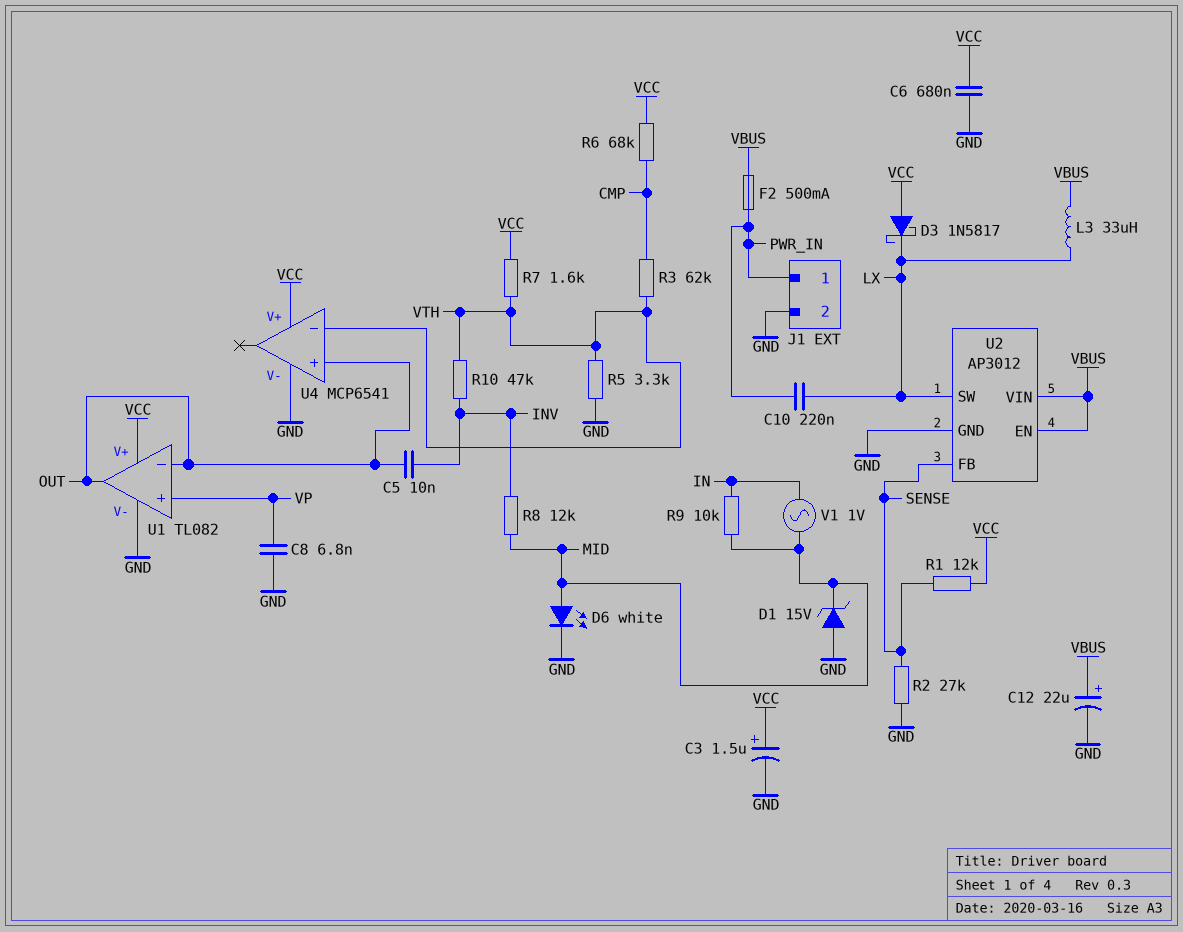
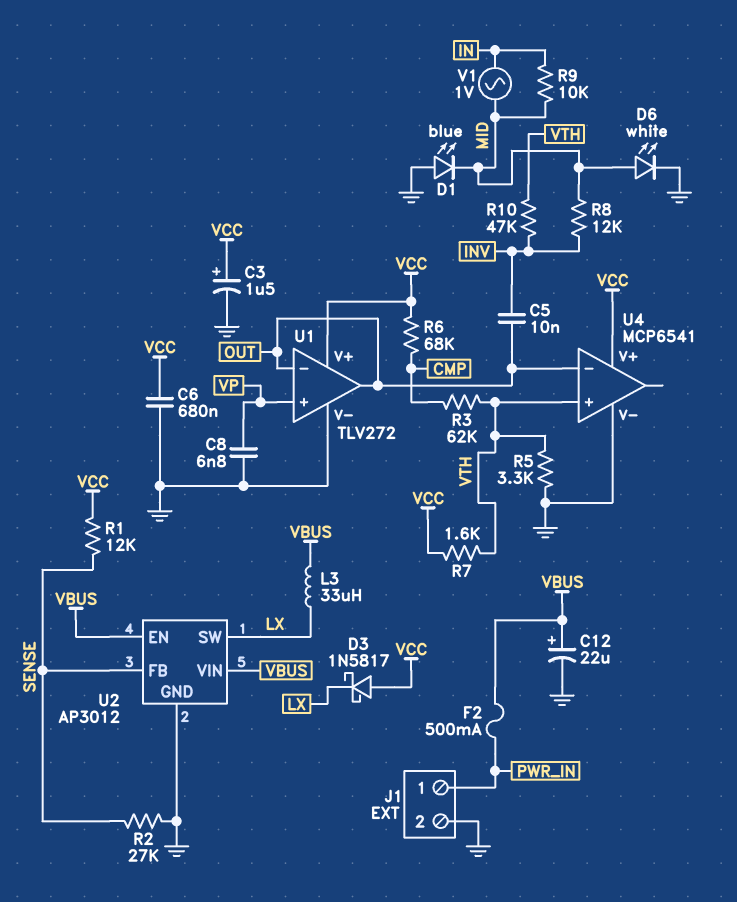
C10: 220nF (LX, PWR_IN) -> none
D1: zener 15V (A GND, K MID) -> LED blue (A GND, K MID)
U1: TL082 -> TLV272
U4 pin in+: OUT -> VTH
U4 pin in-: VTH -> OUT

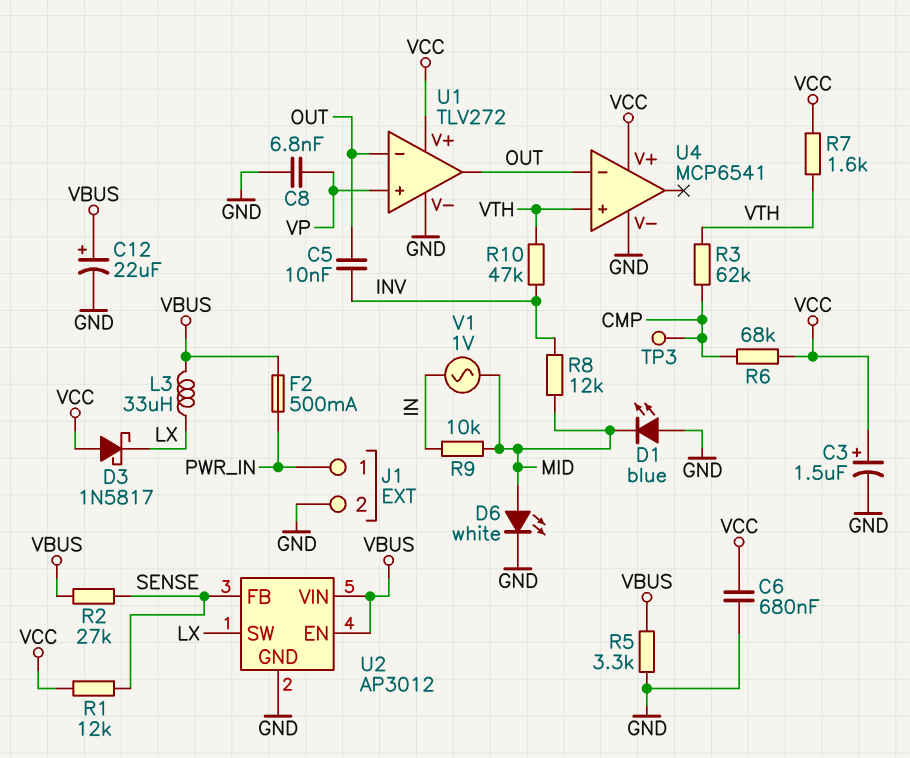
R2: 27k (GND, SENSE) -> 27k (SENSE, VBUS)
R5: 3.3k (GND, VTH) -> 3.3k (GND, VBUS)
TP3: none -> test point (CMP)

